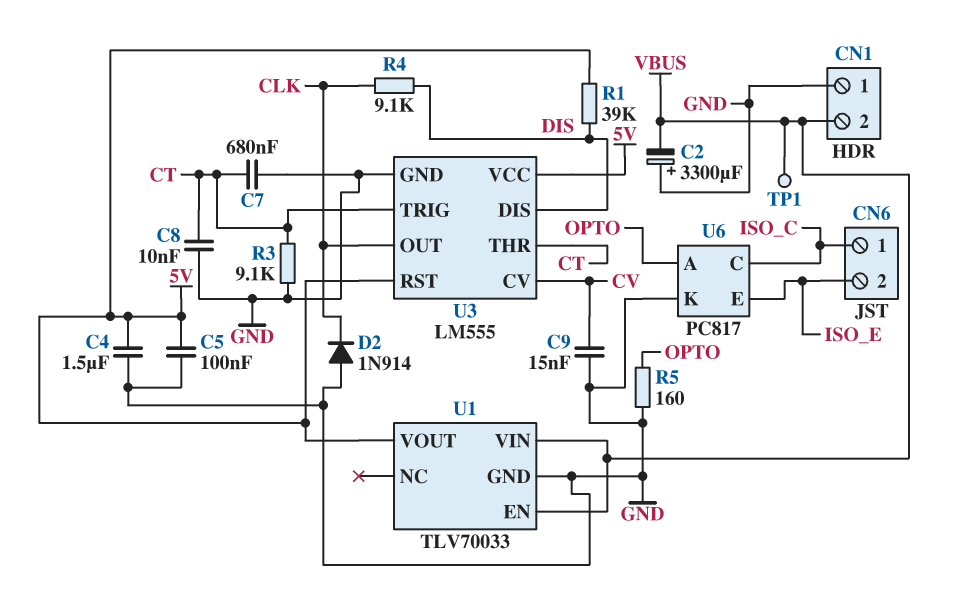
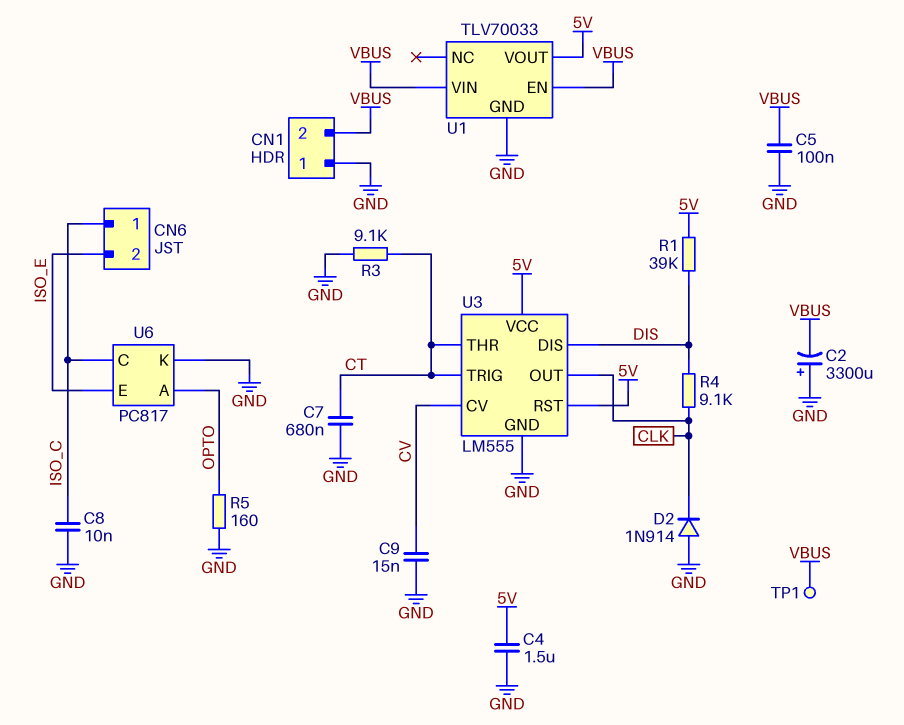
C5: 100nF (5V, GND) -> 100nF (GND, VBUS)
C8: 10nF (CT, GND) -> 10nF (GND, ISO_C)

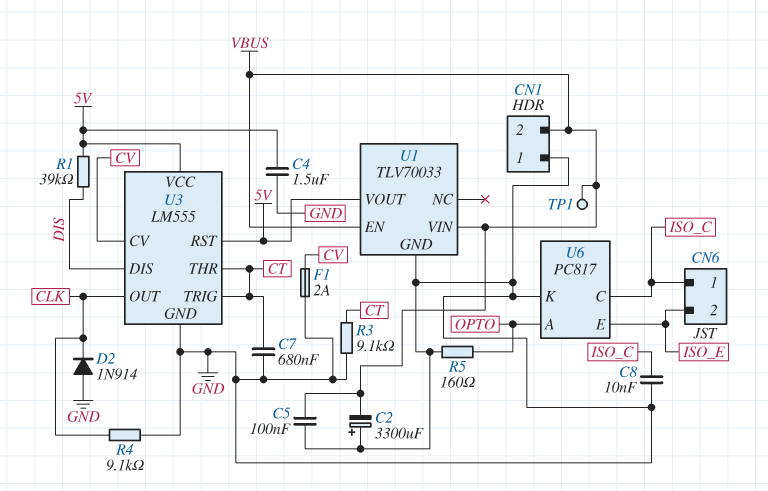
C9: 15nF (CV, GND) -> none
F1: none -> 2A (CV, GND)
R4: 9.1k (CLK, DIS) -> 9.1k (CLK, GND)

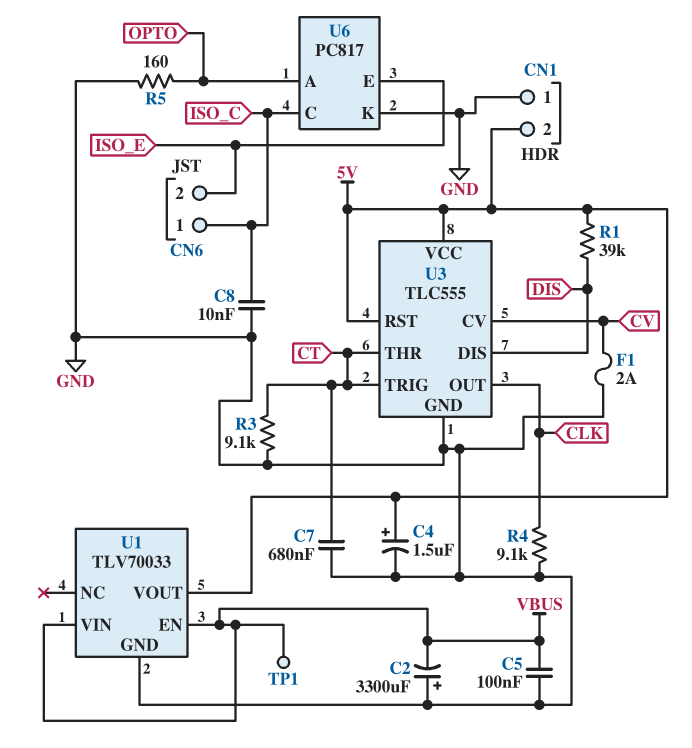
C4: 1.5uF (5V, GND) -> 1.5uF (plus 5V, minus GND)
CN1 pin 2: VBUS -> 5V
D2: diode 1N914 (A GND, K CLK) -> none
U3: LM555 -> TLC555

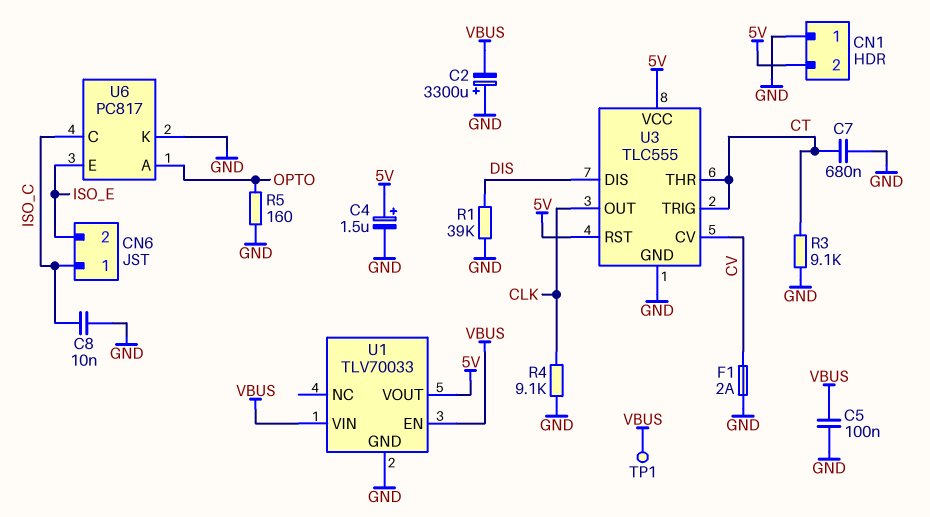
R1: 39k (5V, DIS) -> 39k (DIS, GND)

